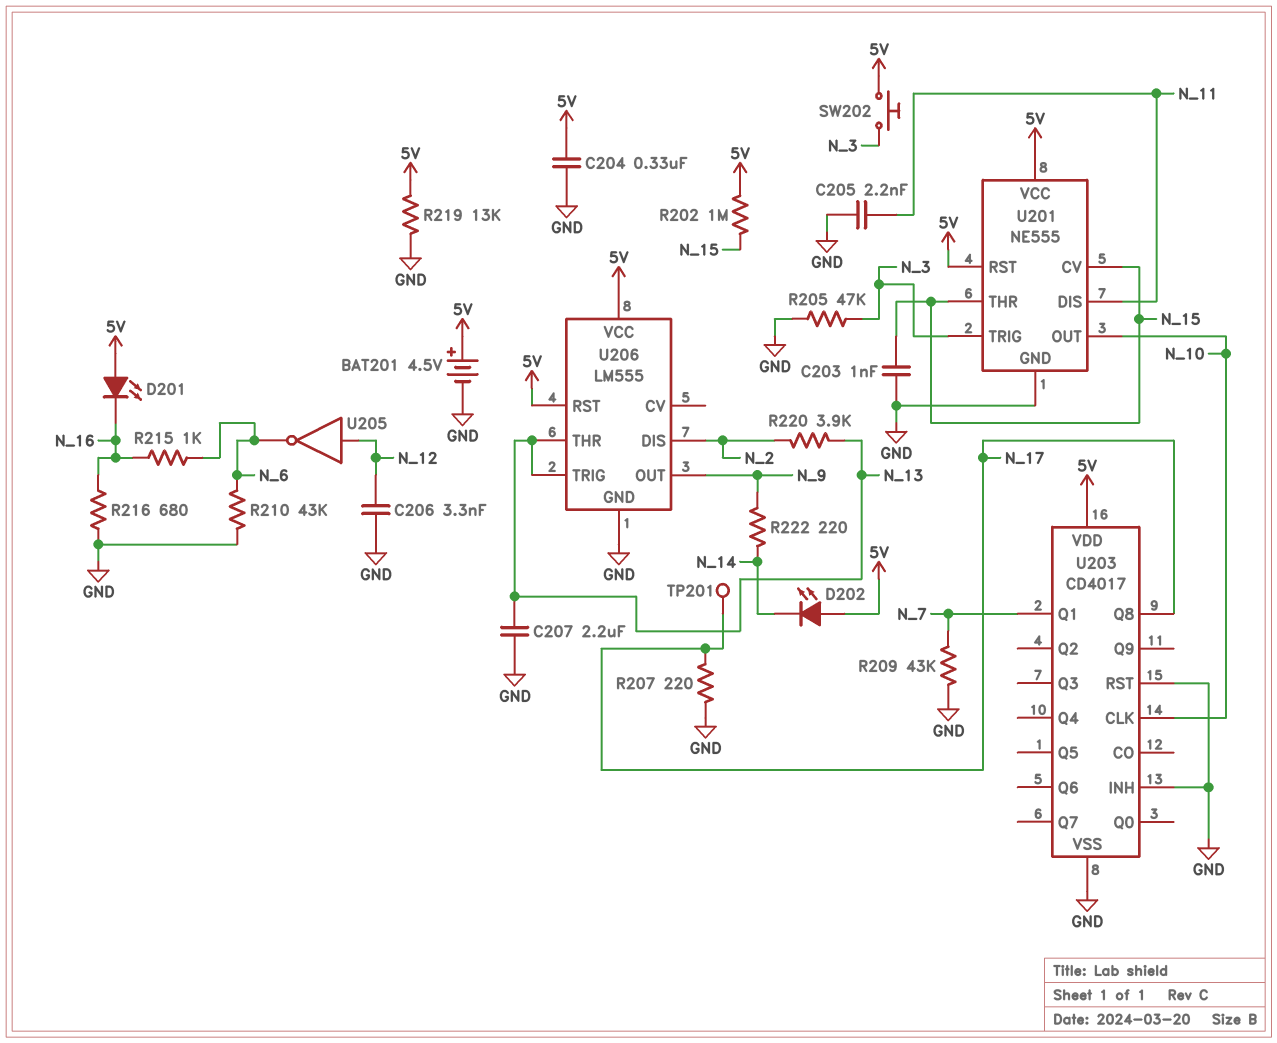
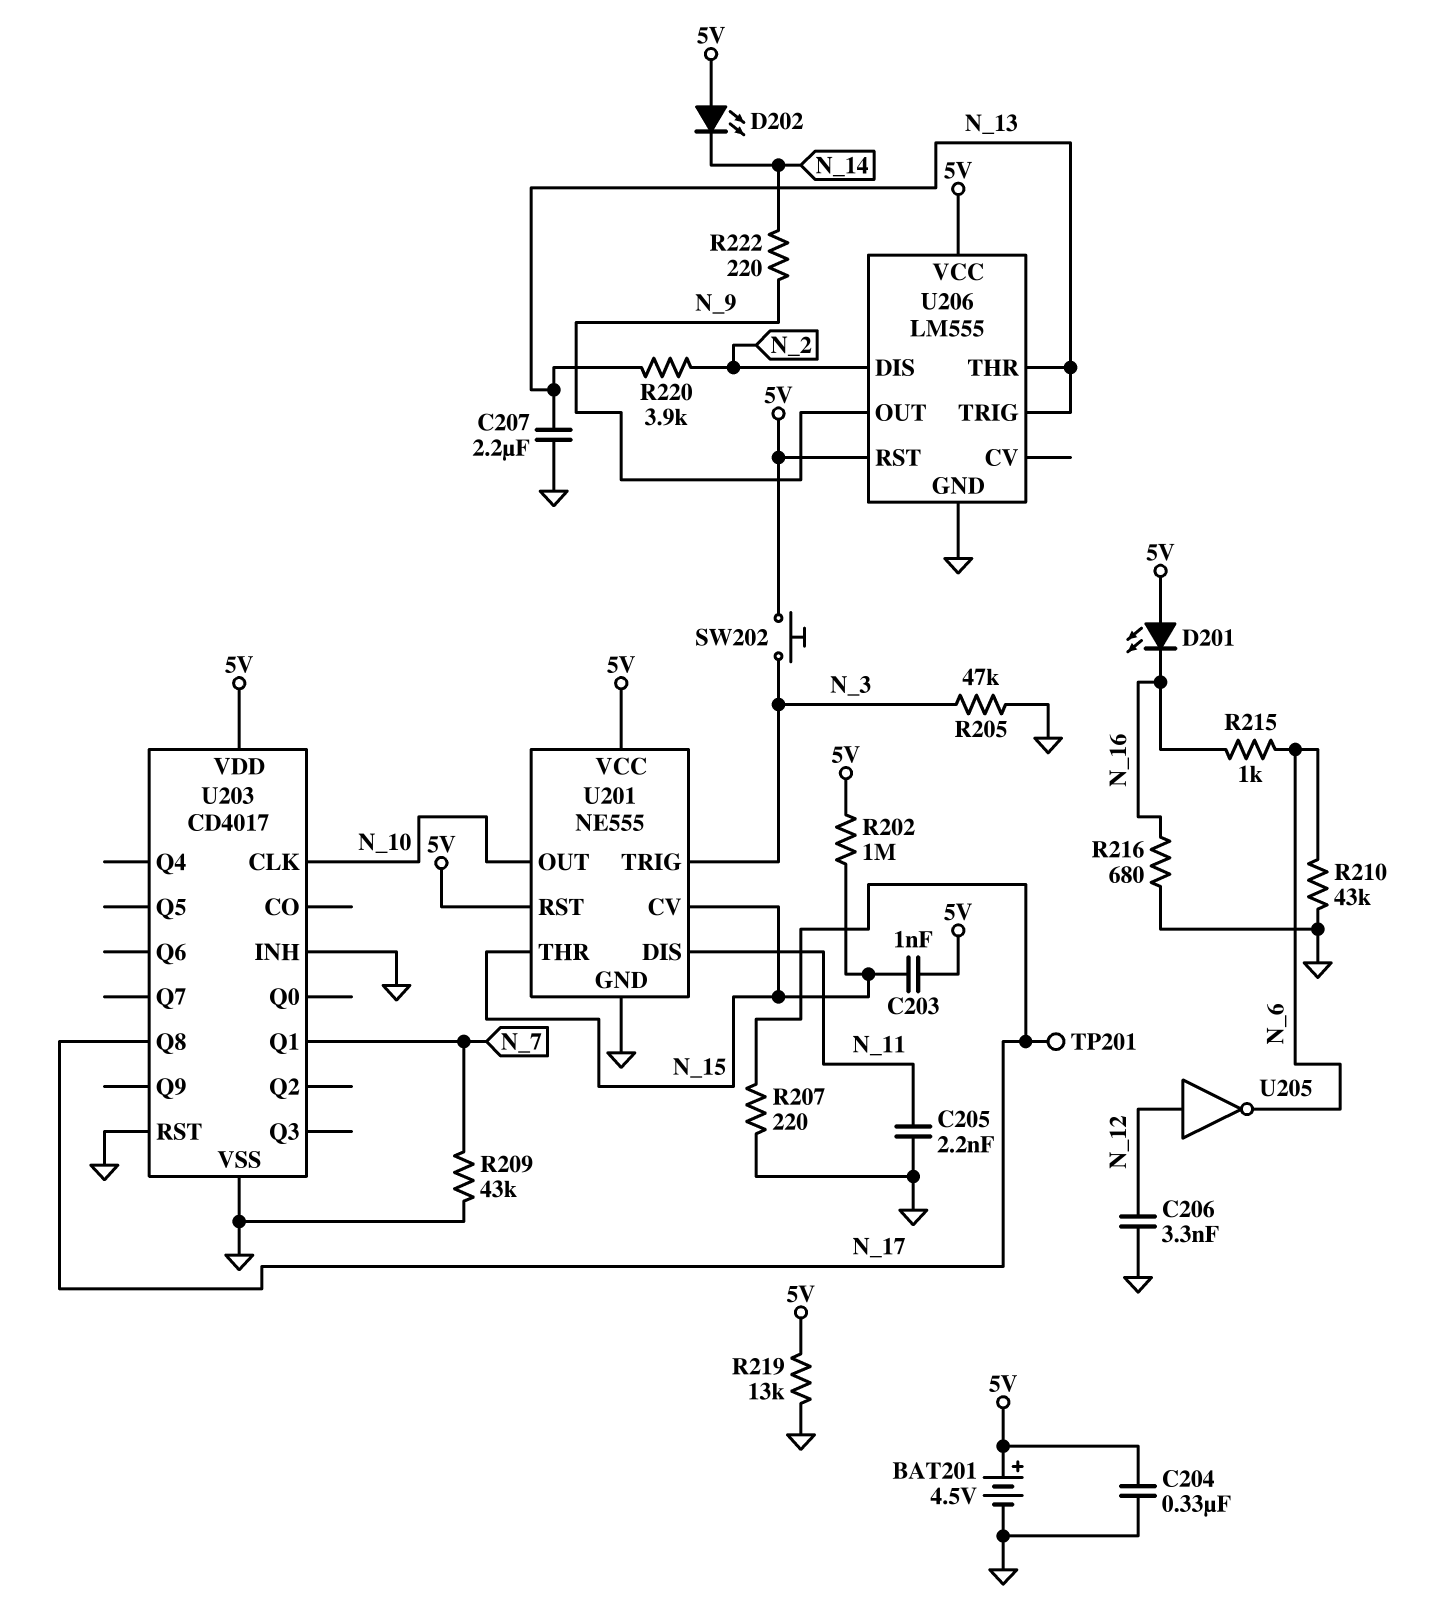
C203: 1nF (GND, N_15) -> 1nF (5V, N_15)

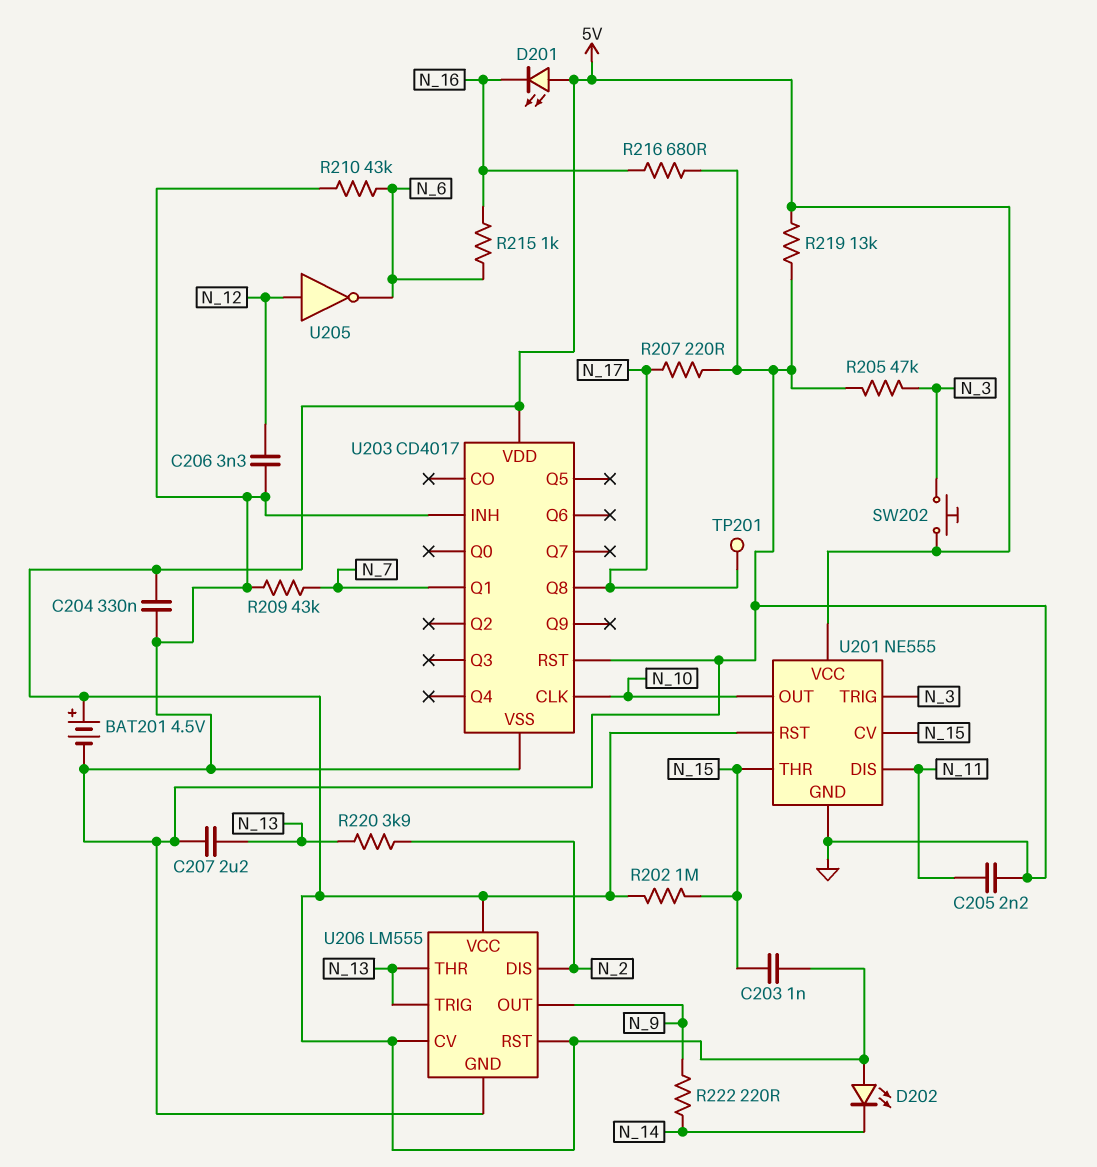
U206 pin CV: none -> 5V

